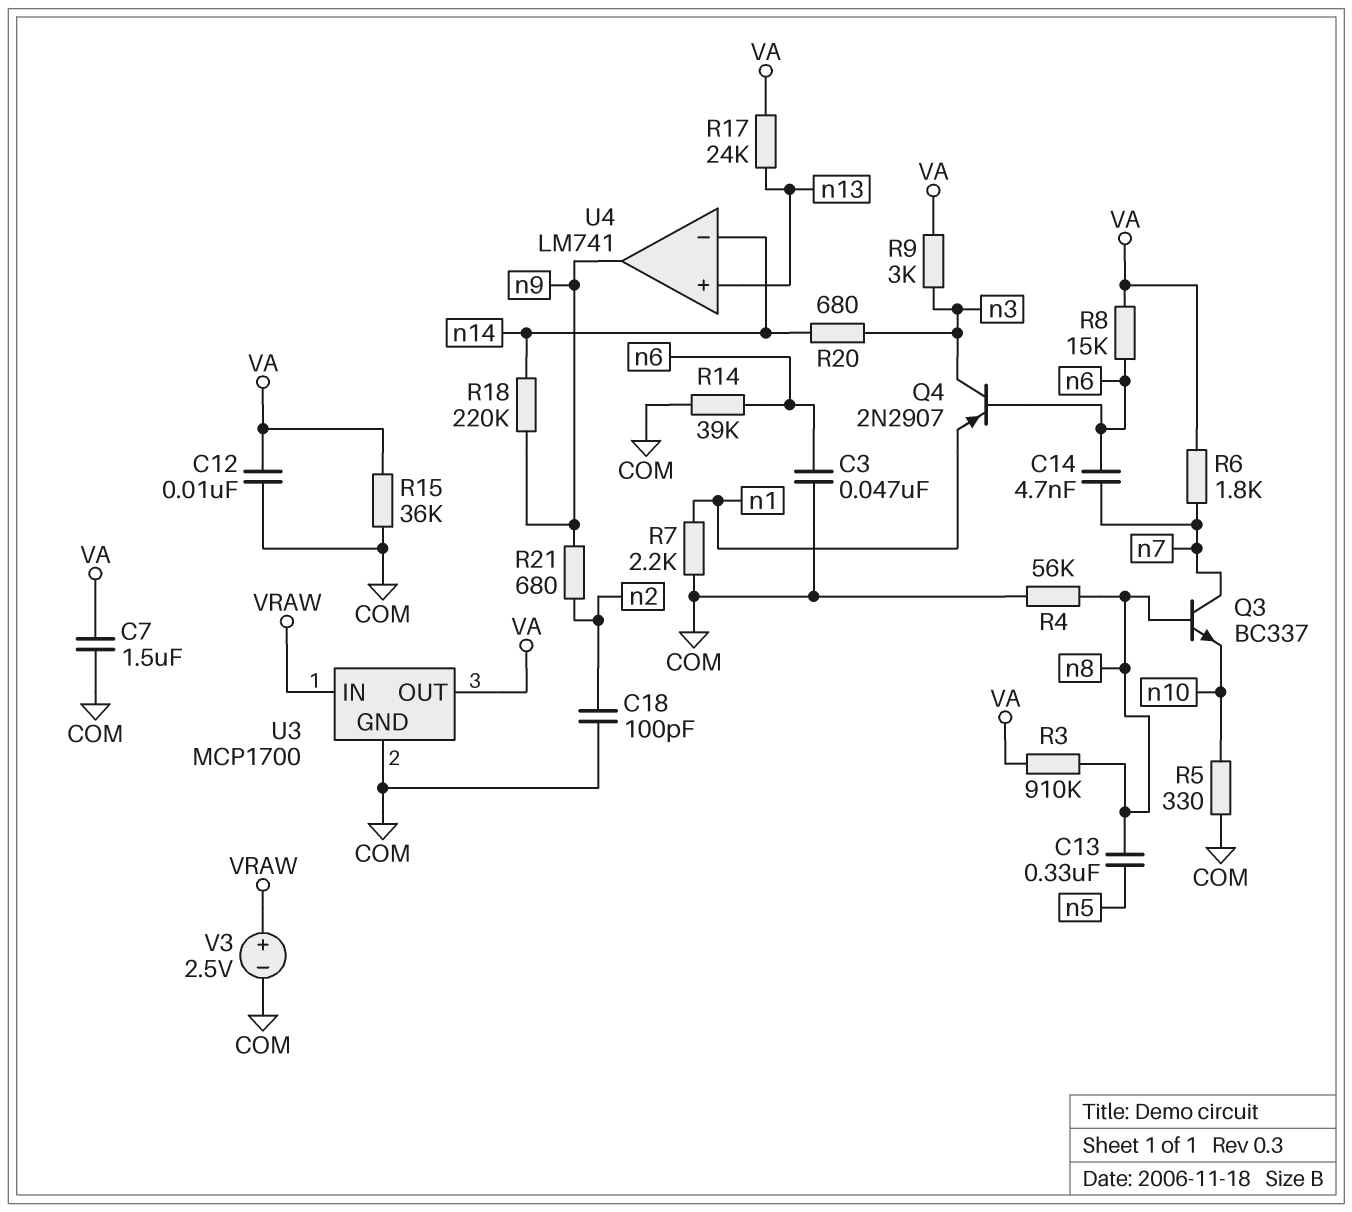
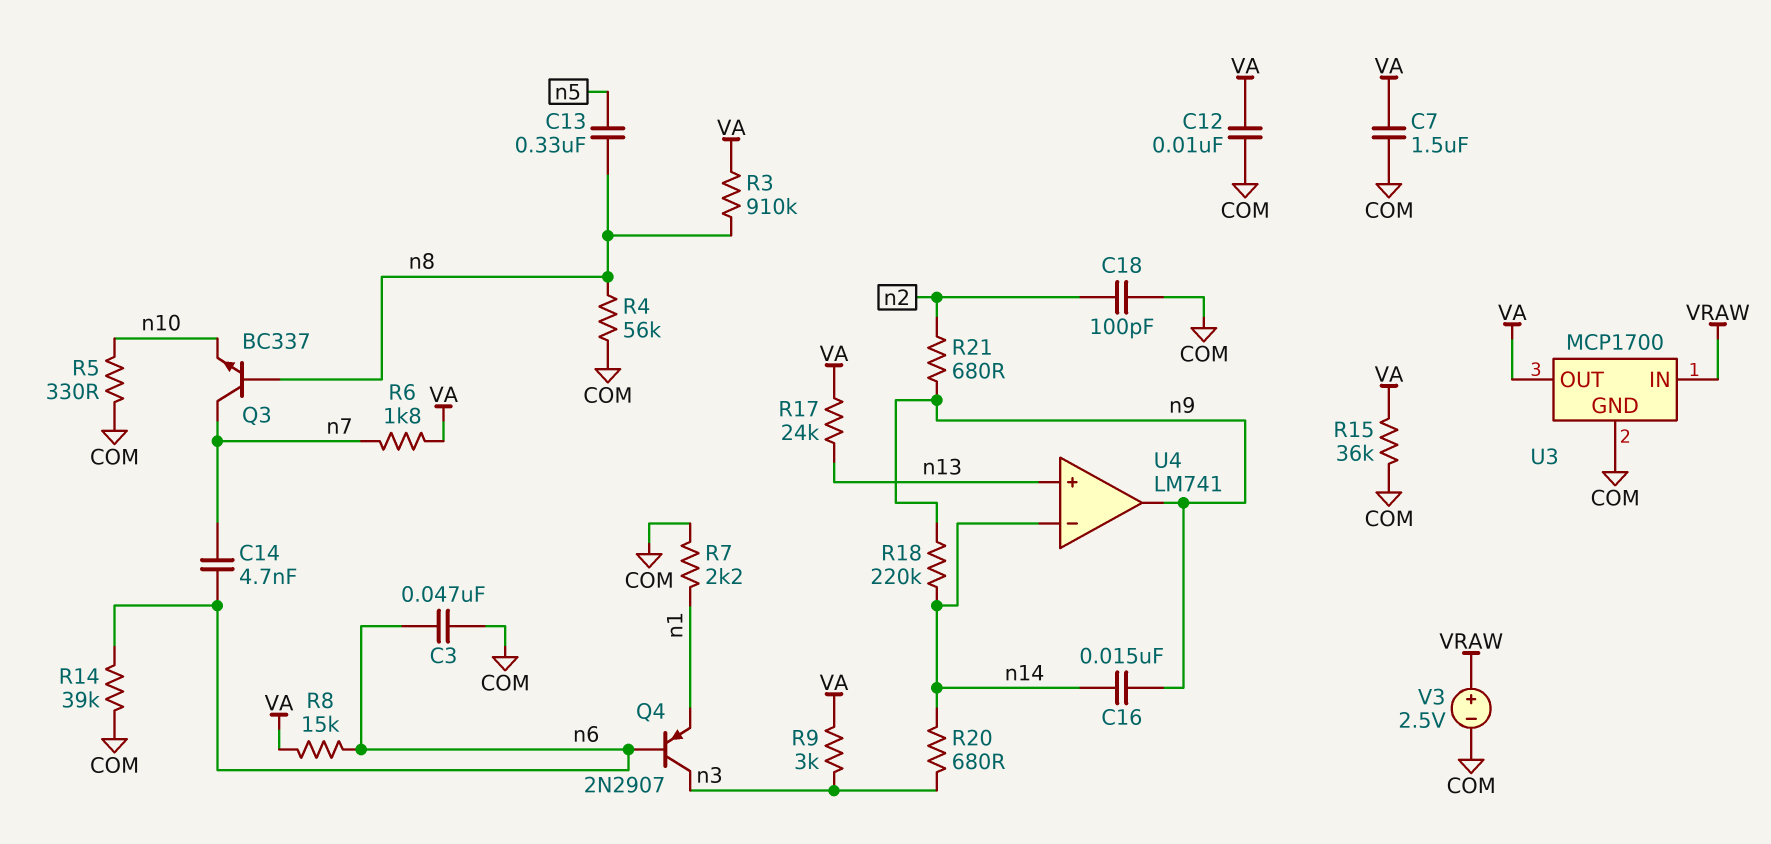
C16: none -> 15nF (n9, n14)

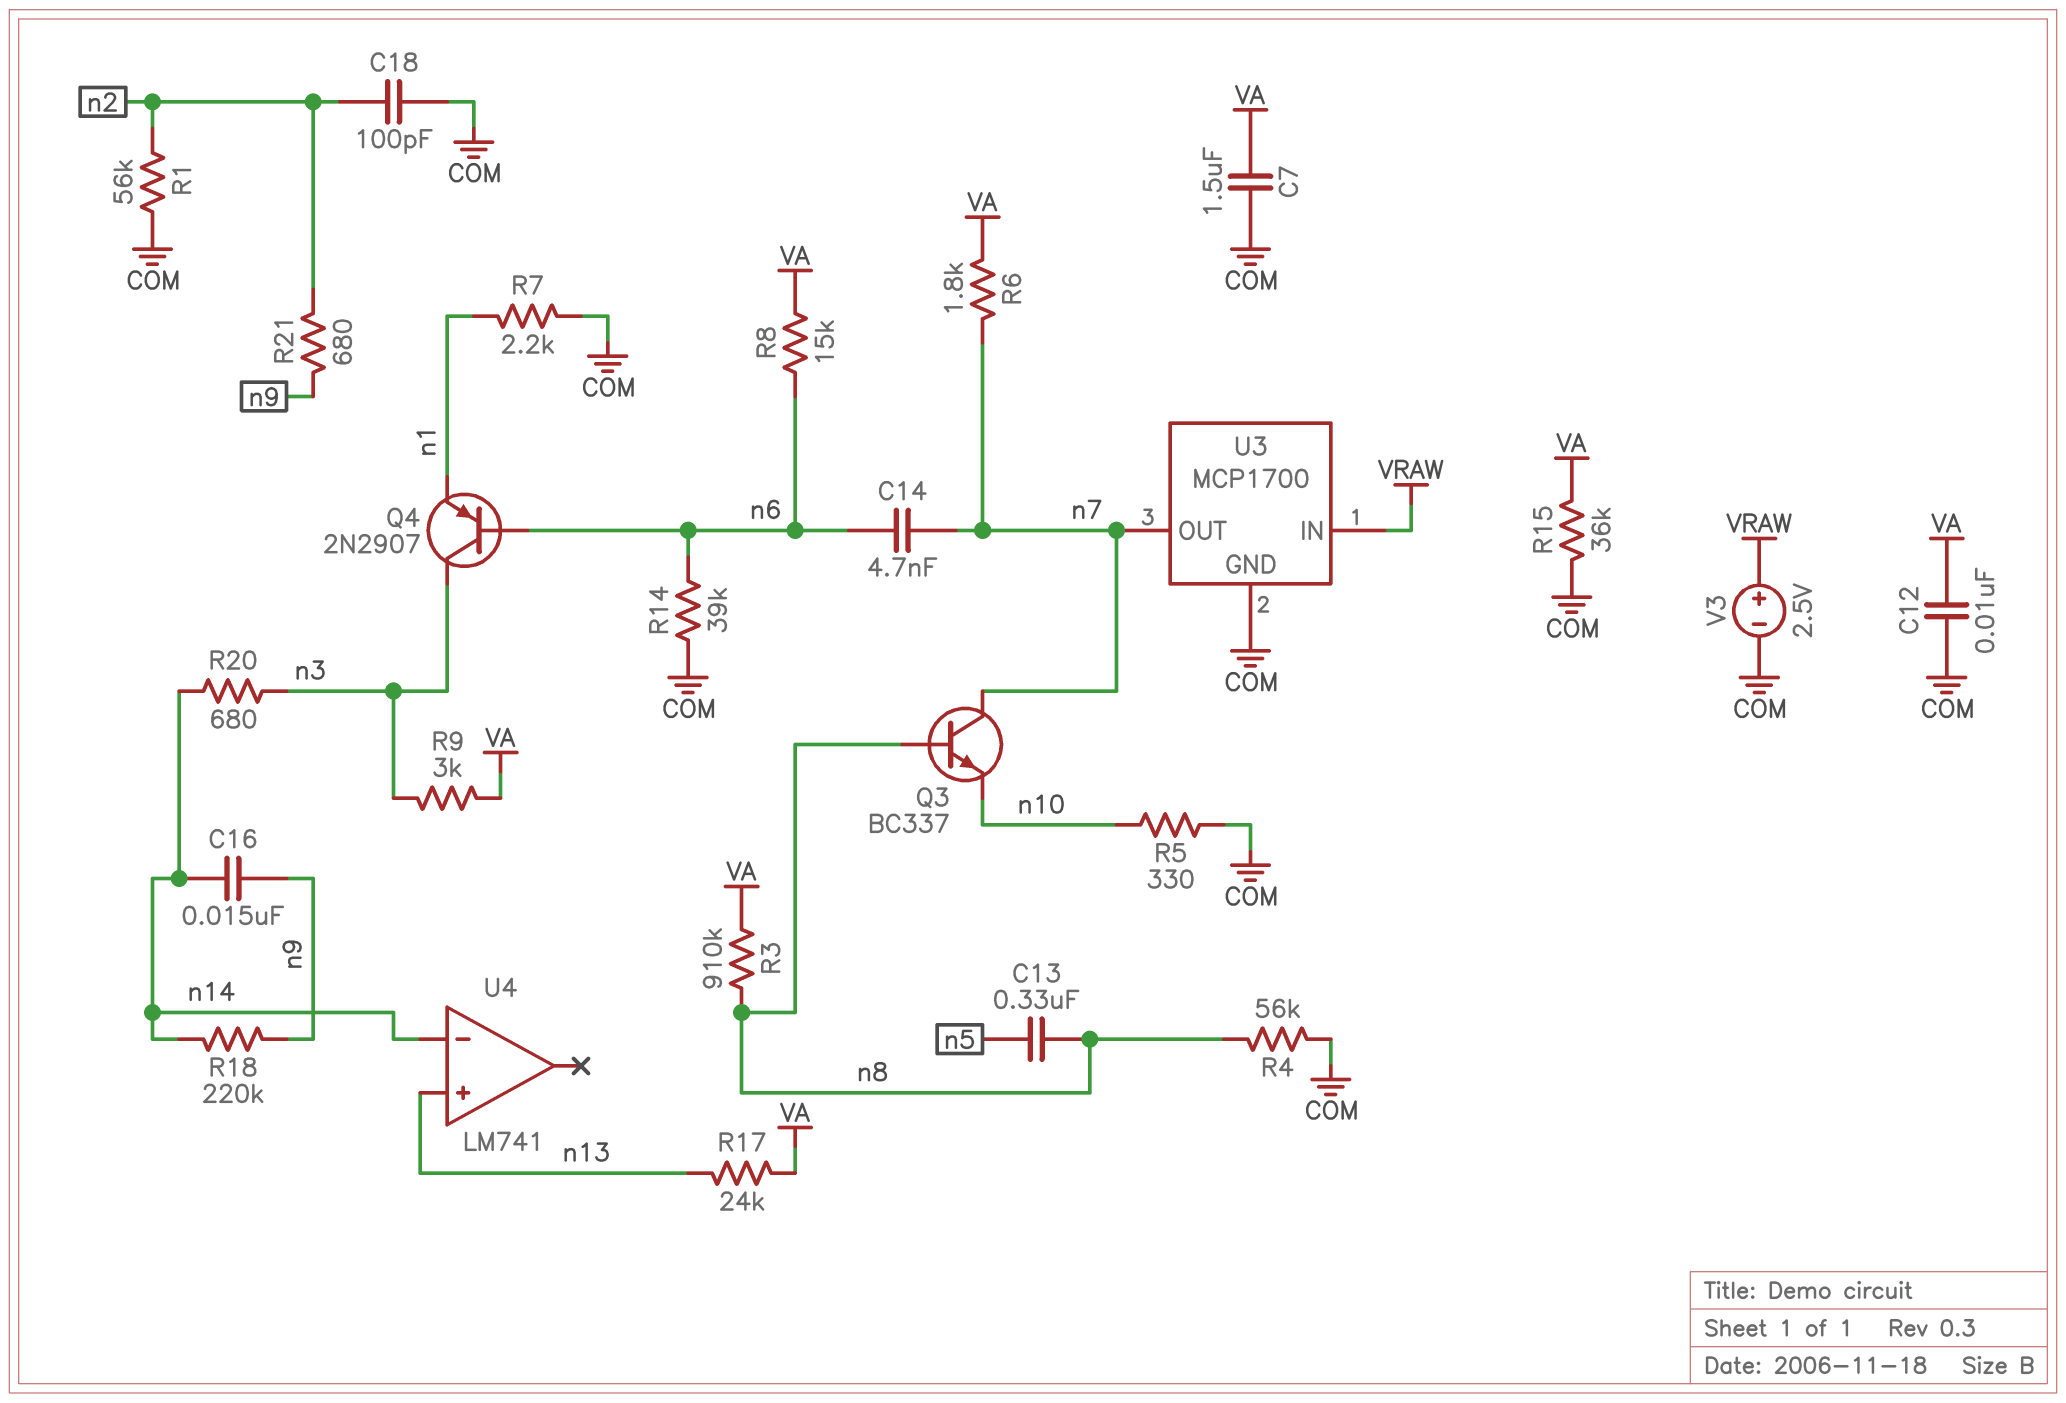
C3: 47nF (COM, n6) -> none
R1: none -> 56k (COM, n2)
U3 pin OUT: VA -> n7
U4 pin out: n9 -> none

